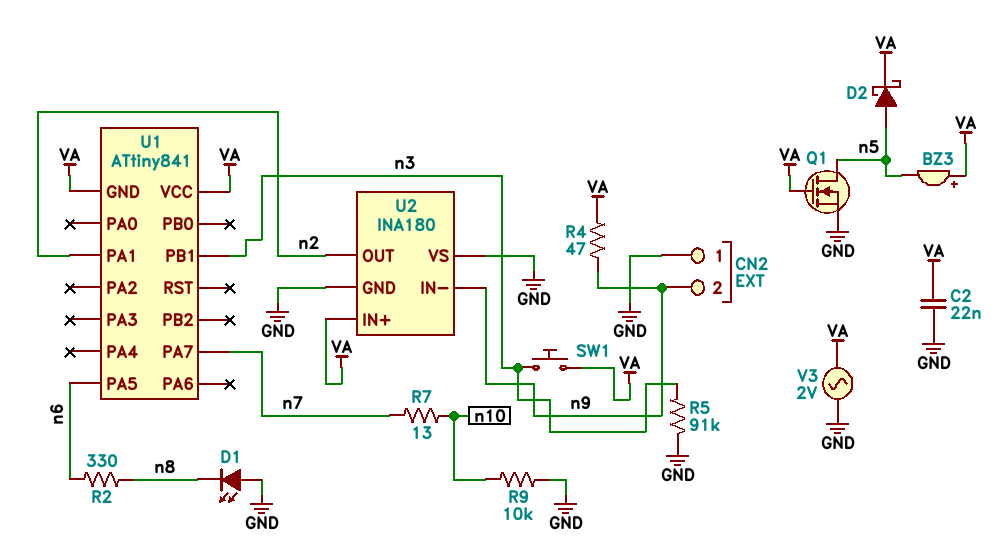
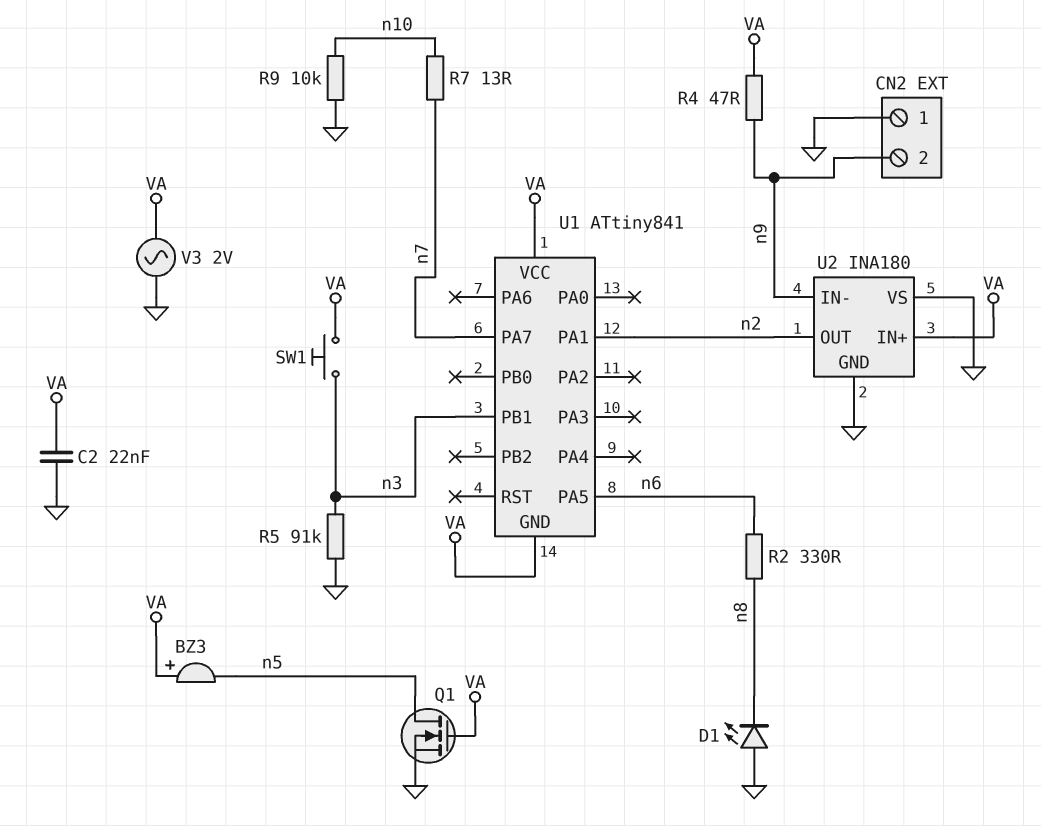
D2: schottky (A n5, K VA) -> none

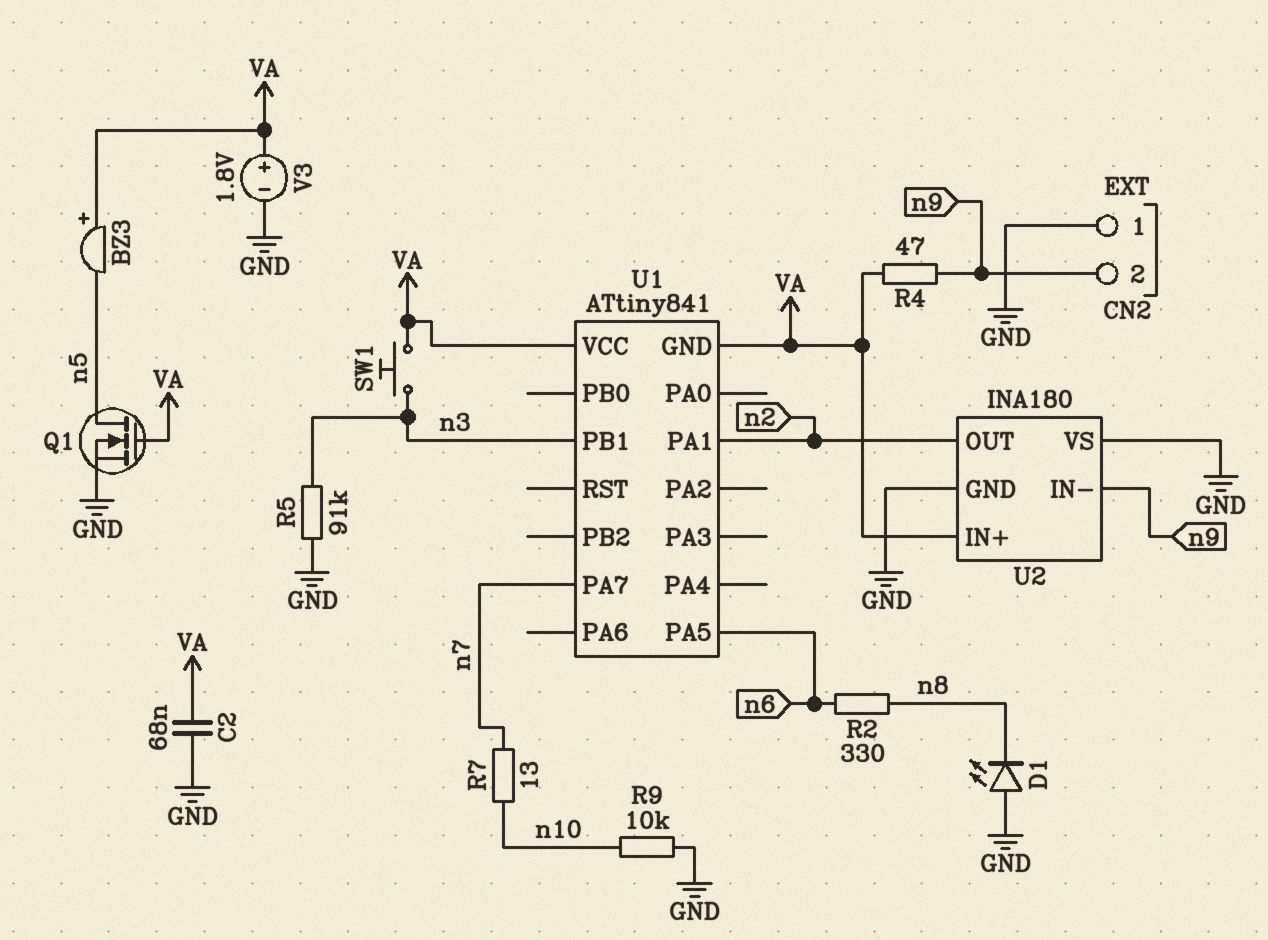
C2: 22nF (GND, VA) -> 68nF (GND, VA)
V3: AC 2V (GND, VA) -> 1.8V (plus VA, minus GND)

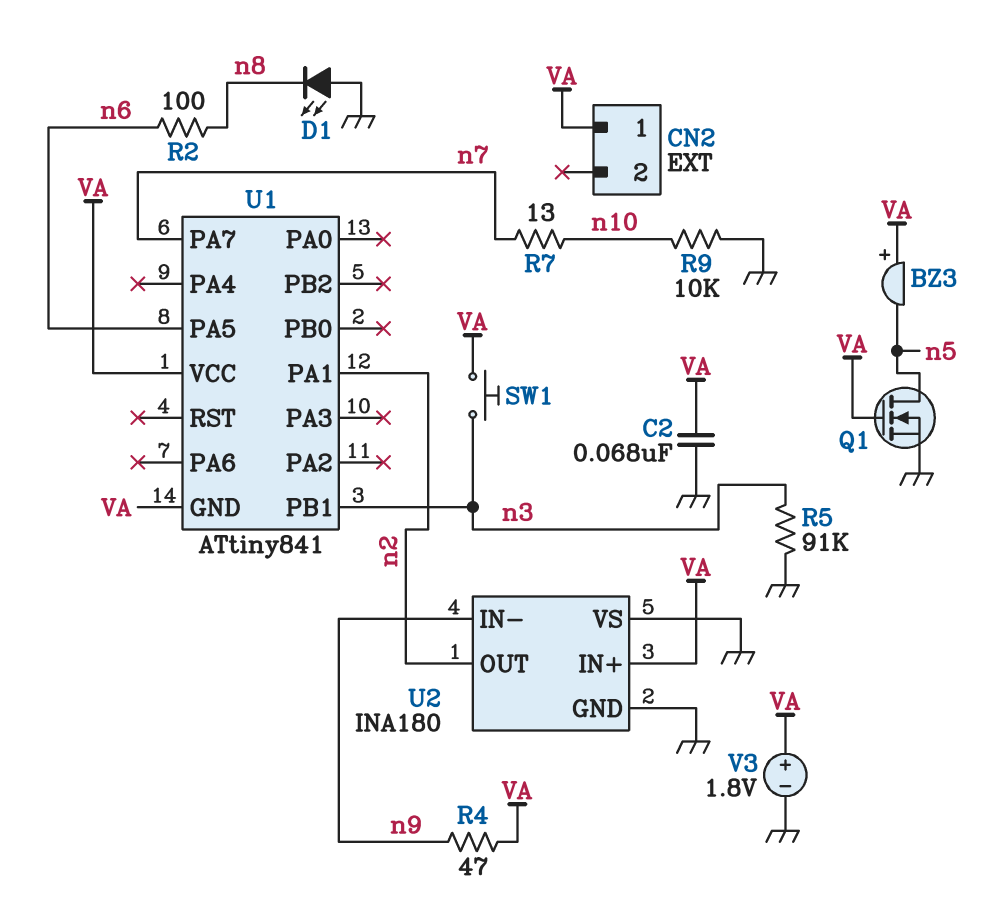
CN2 pin 1: GND -> VA
CN2 pin 2: n9 -> none
R2: 330 (n6, n8) -> 100 (n6, n8)

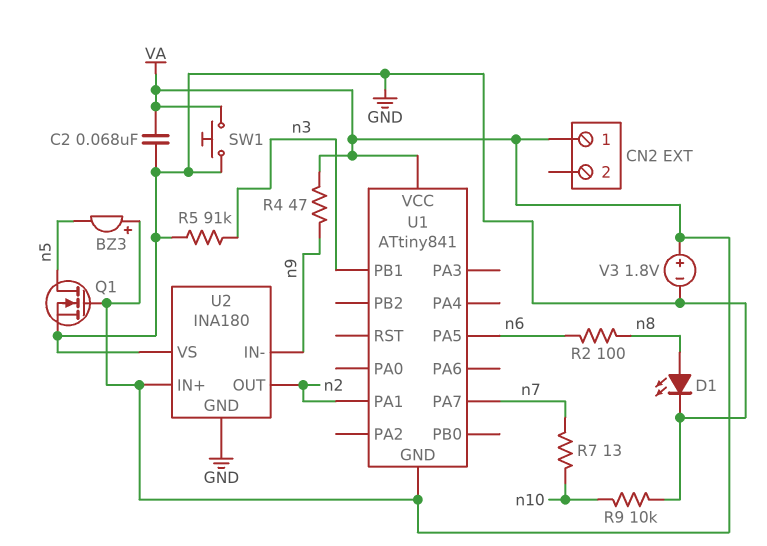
D1: LED (A GND, K n8) -> LED (A n8, K GND)
SW1: button (VA, n3) -> button (GND, VA)

